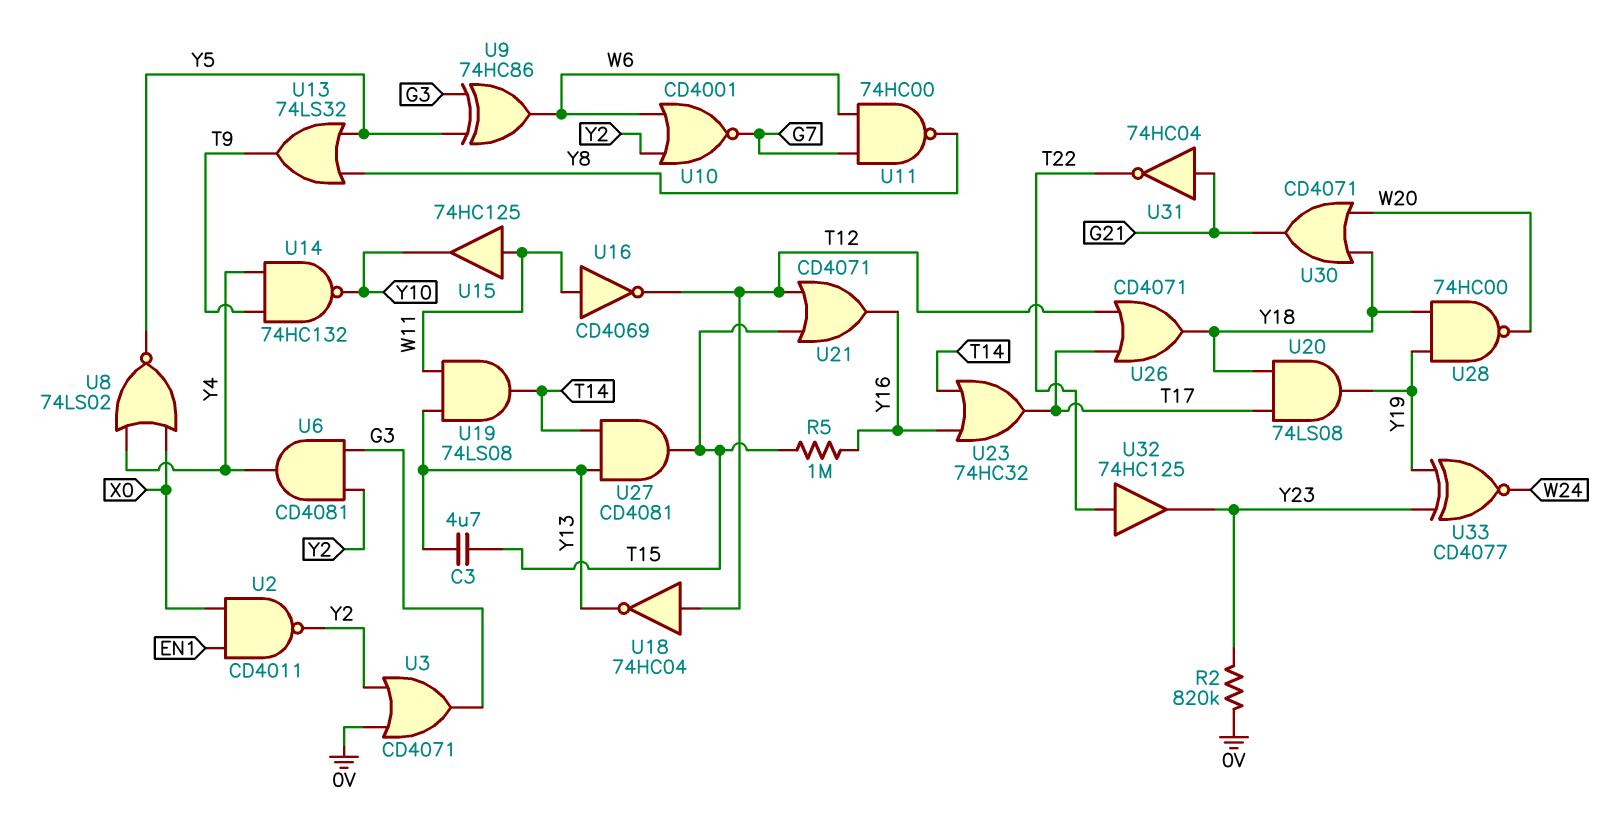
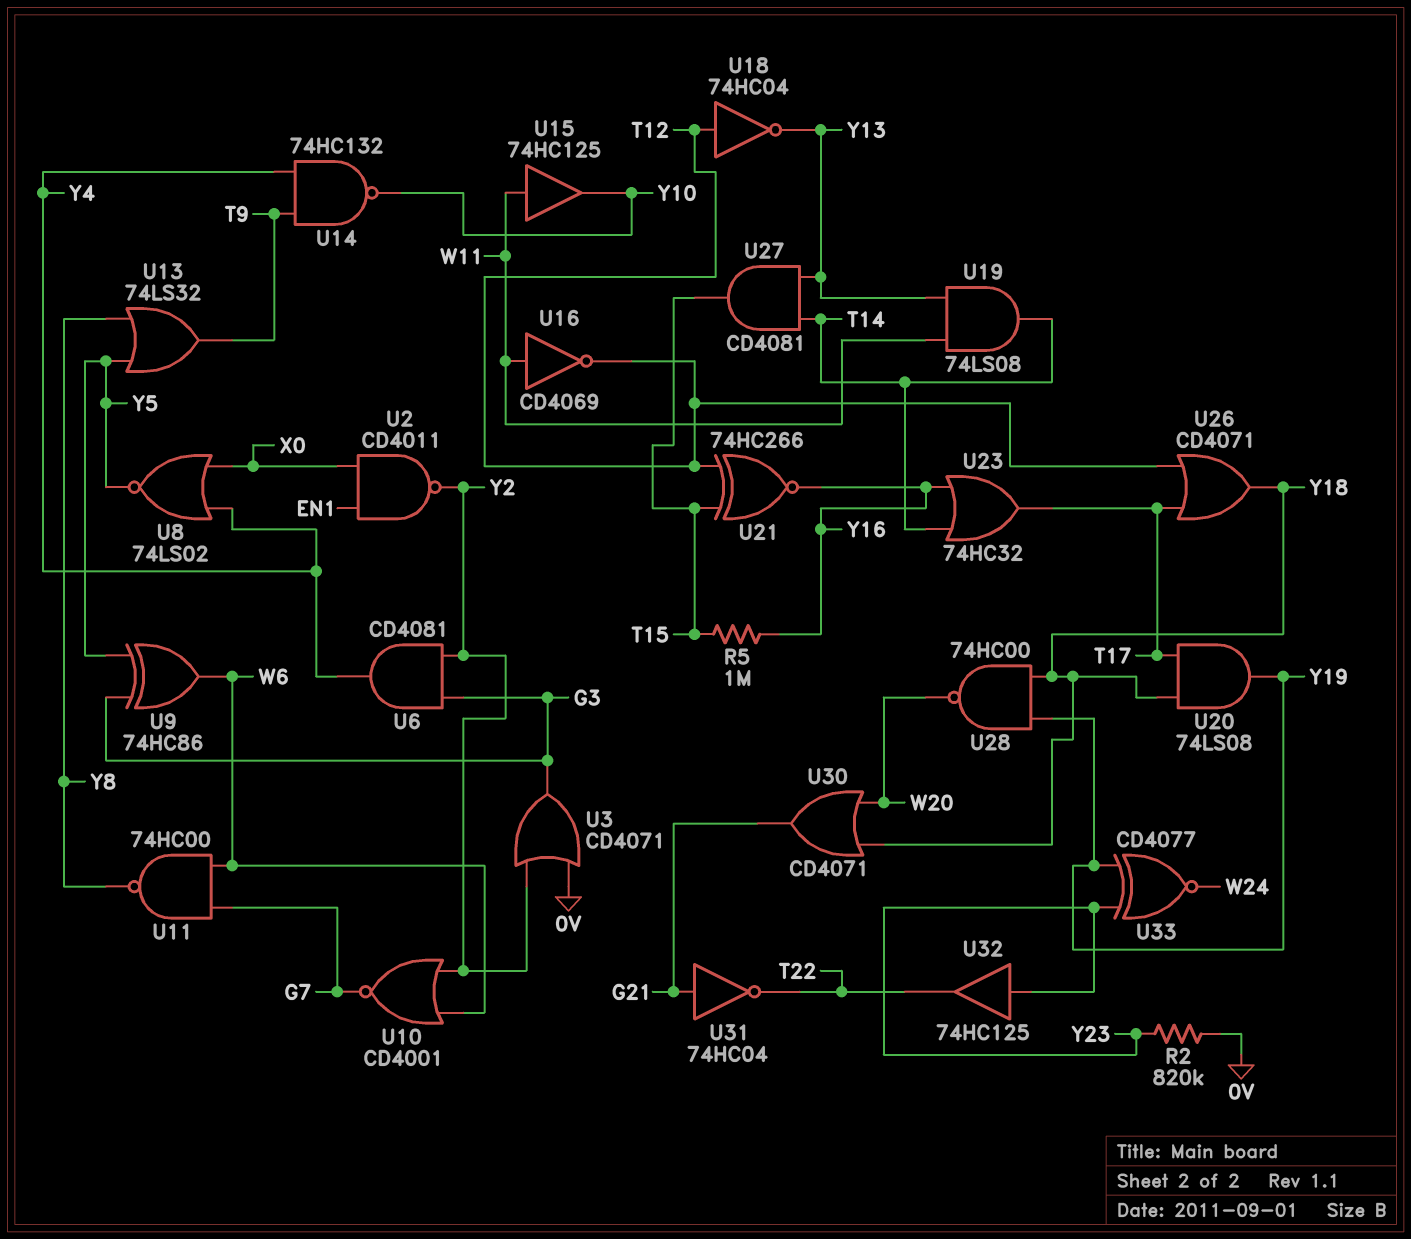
C3: 4.7uF (T15, Y13) -> none
U21: OR CD4071 (in T12, in T15, out Y16) -> XNOR 74HC266 (in T12, in T15, out Y16)
U32: buffer 74HC125 (in T22, out Y23) -> buffer 74HC125 (in Y23, out T22)

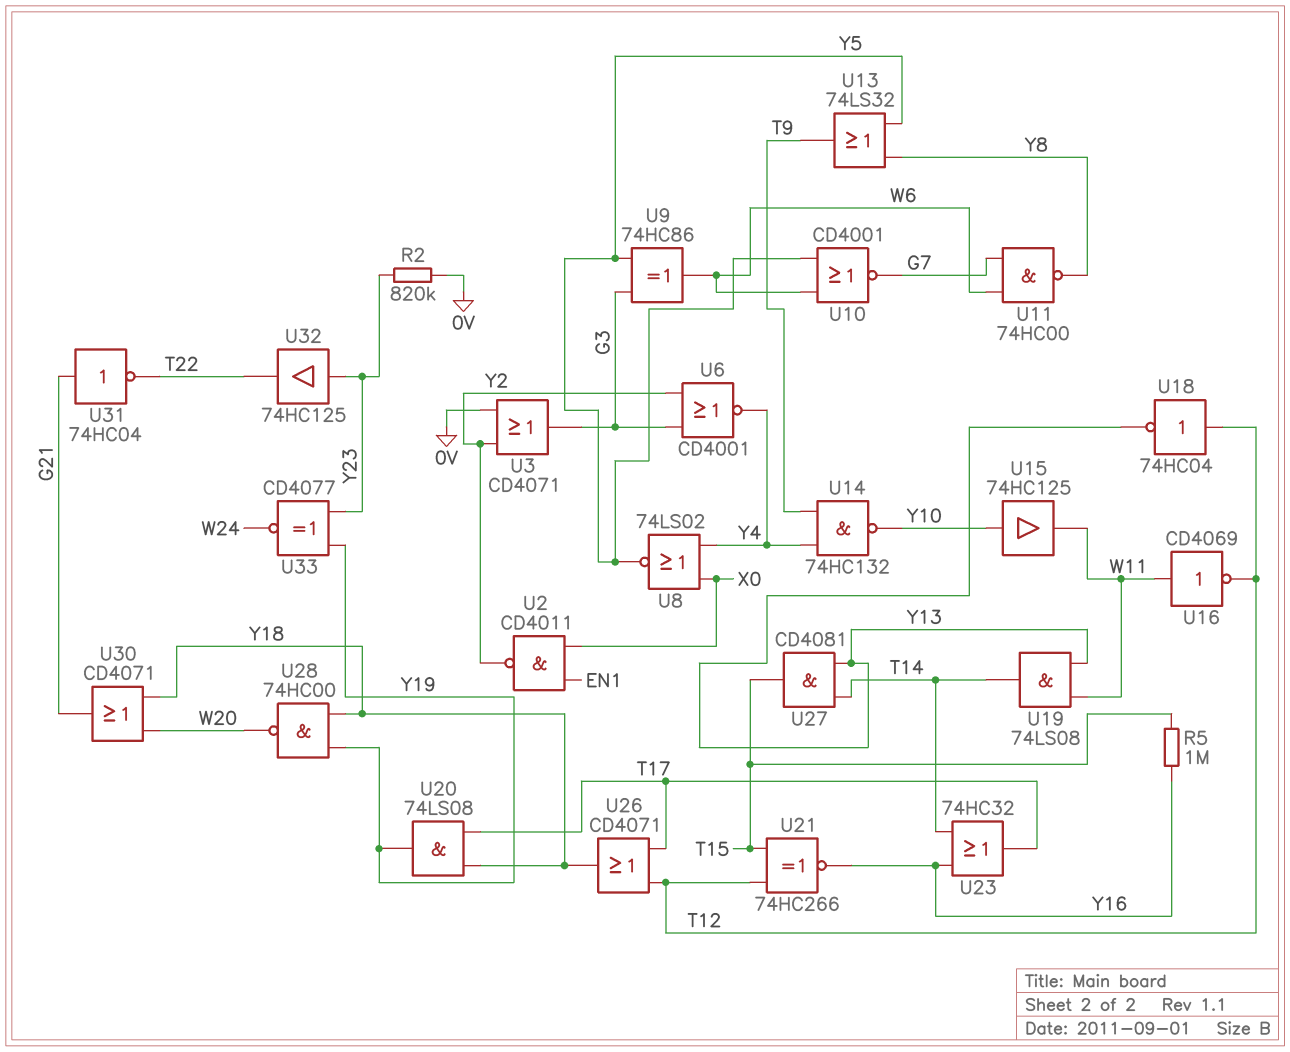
U6: AND CD4081 (in G3, in Y2, out Y4) -> NOR CD4001 (in G3, in Y2, out Y4)
U10: NOR CD4001 (in W6, in Y2, out G7) -> NOR CD4001 (in W6, in Y5, out G7)
U15: buffer 74HC125 (in W11, out Y10) -> buffer 74HC125 (in Y10, out W11)

